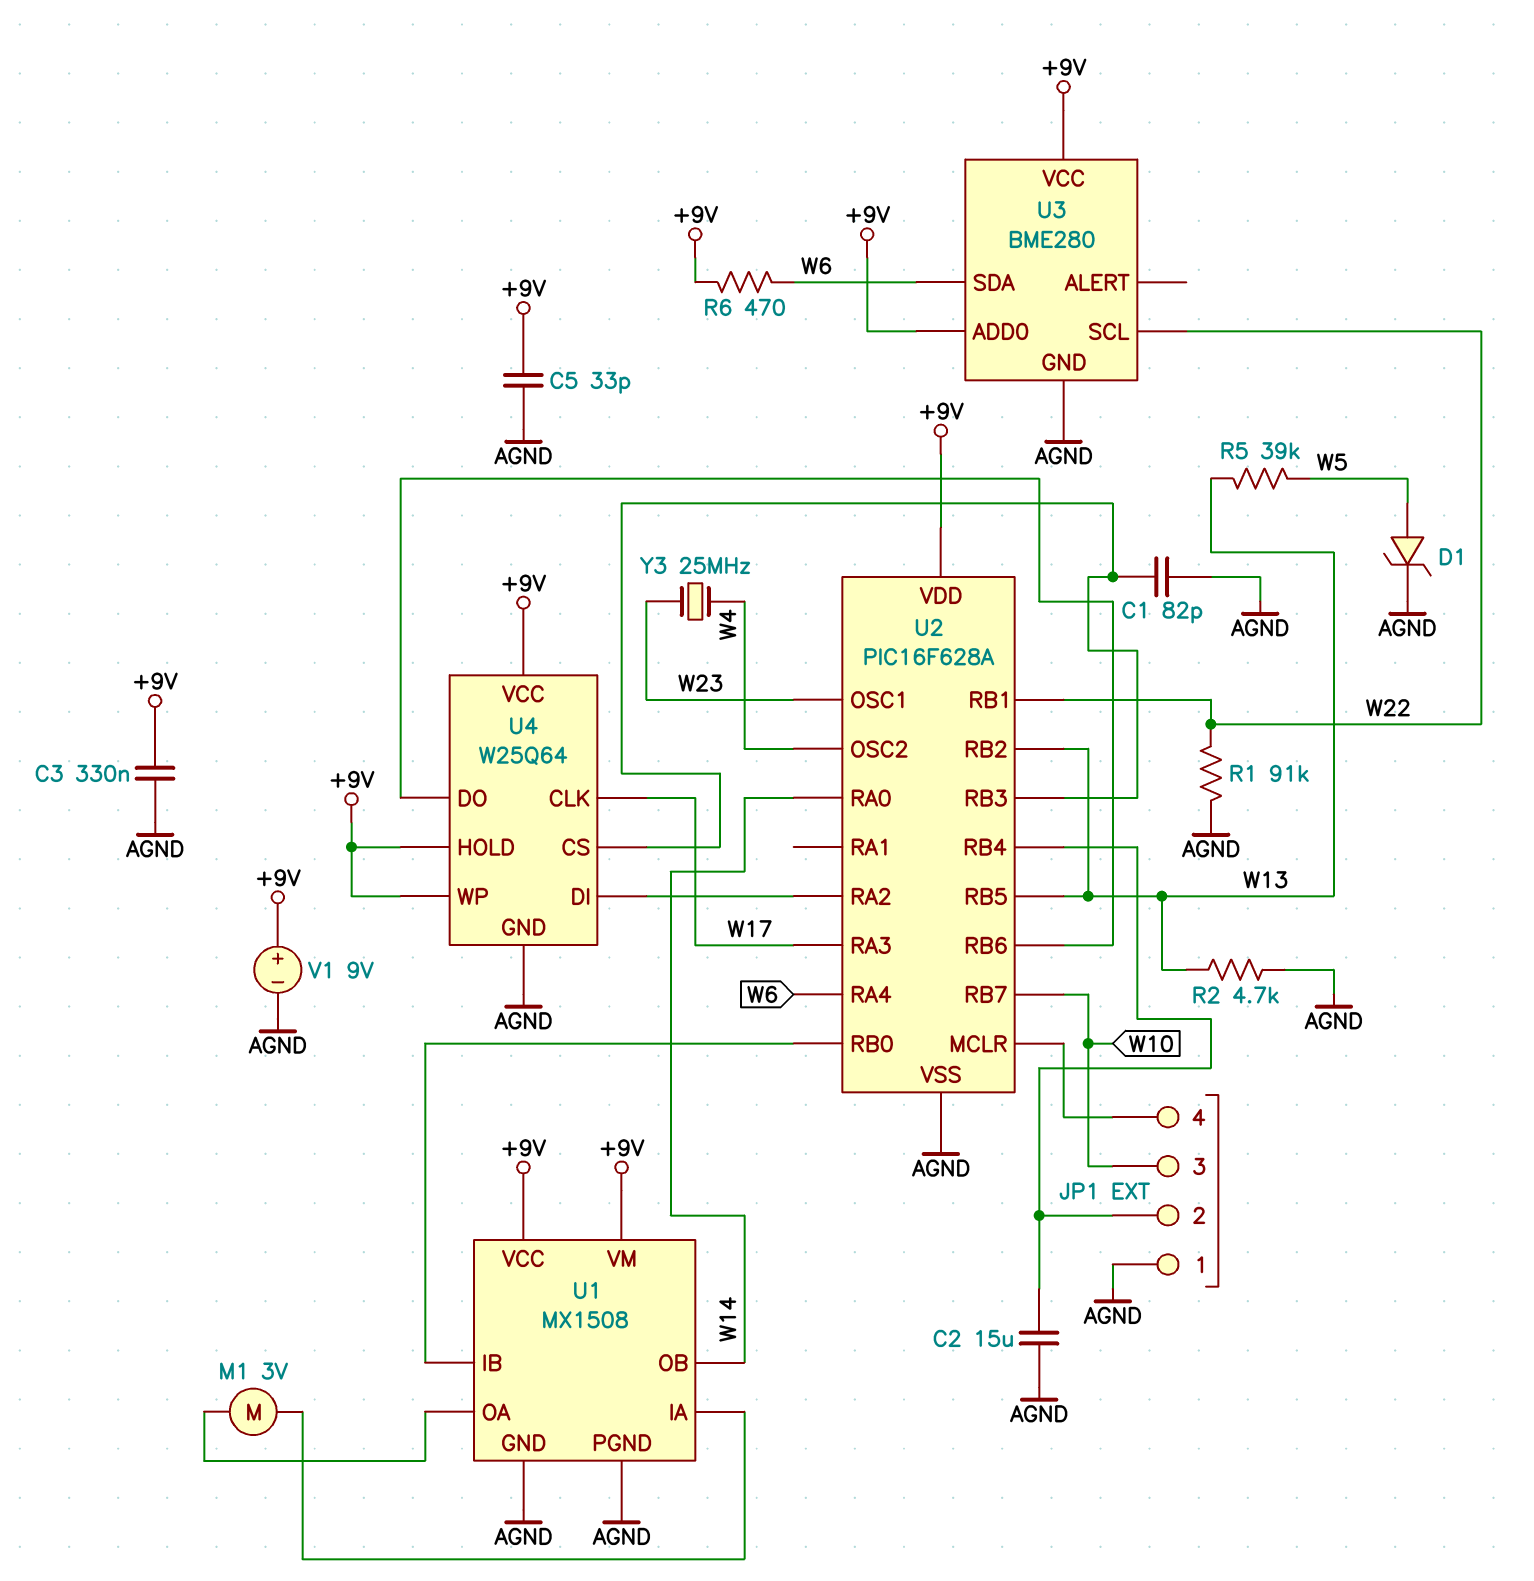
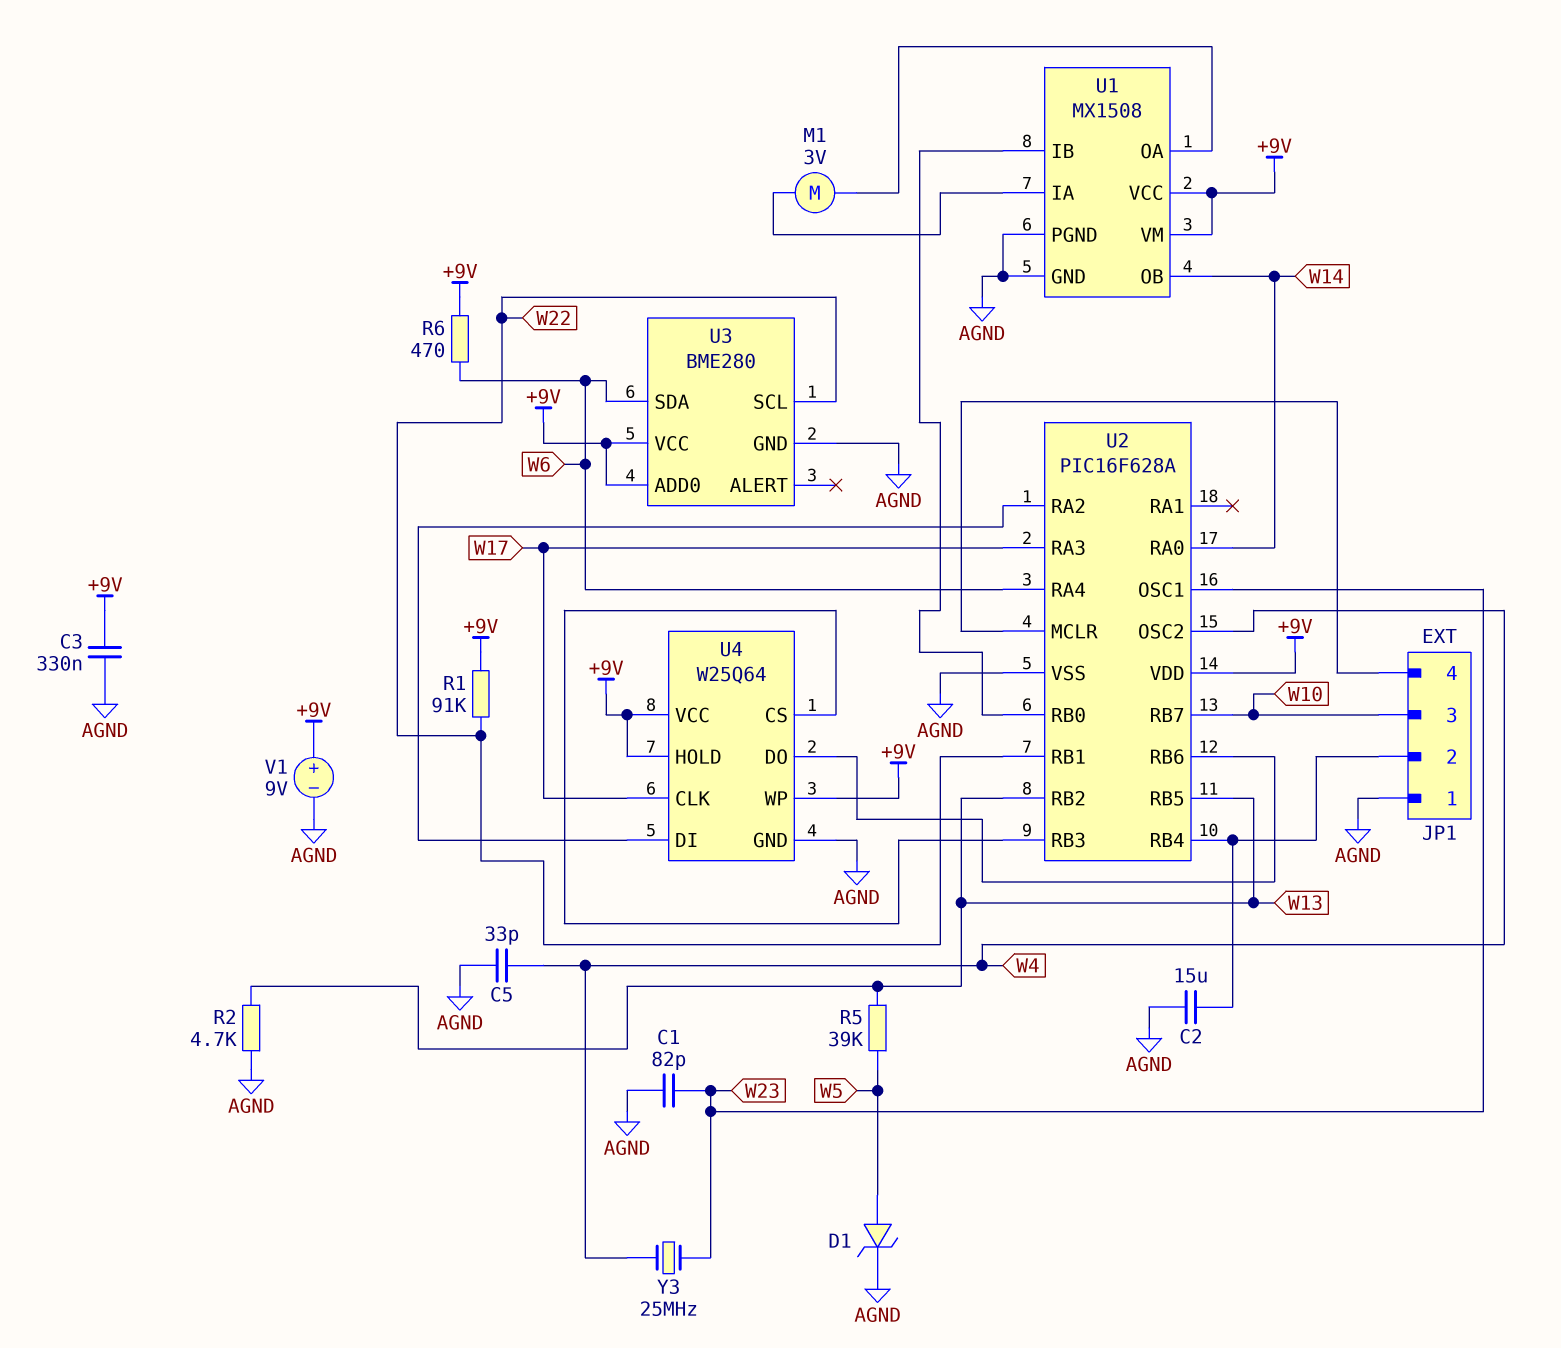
C1: 82pF (AGND, U2/RB3) -> 82pF (AGND, W23)
C5: 33pF (+9V, AGND) -> 33pF (AGND, W4)
R1: 91k (AGND, W22) -> 91k (+9V, W22)

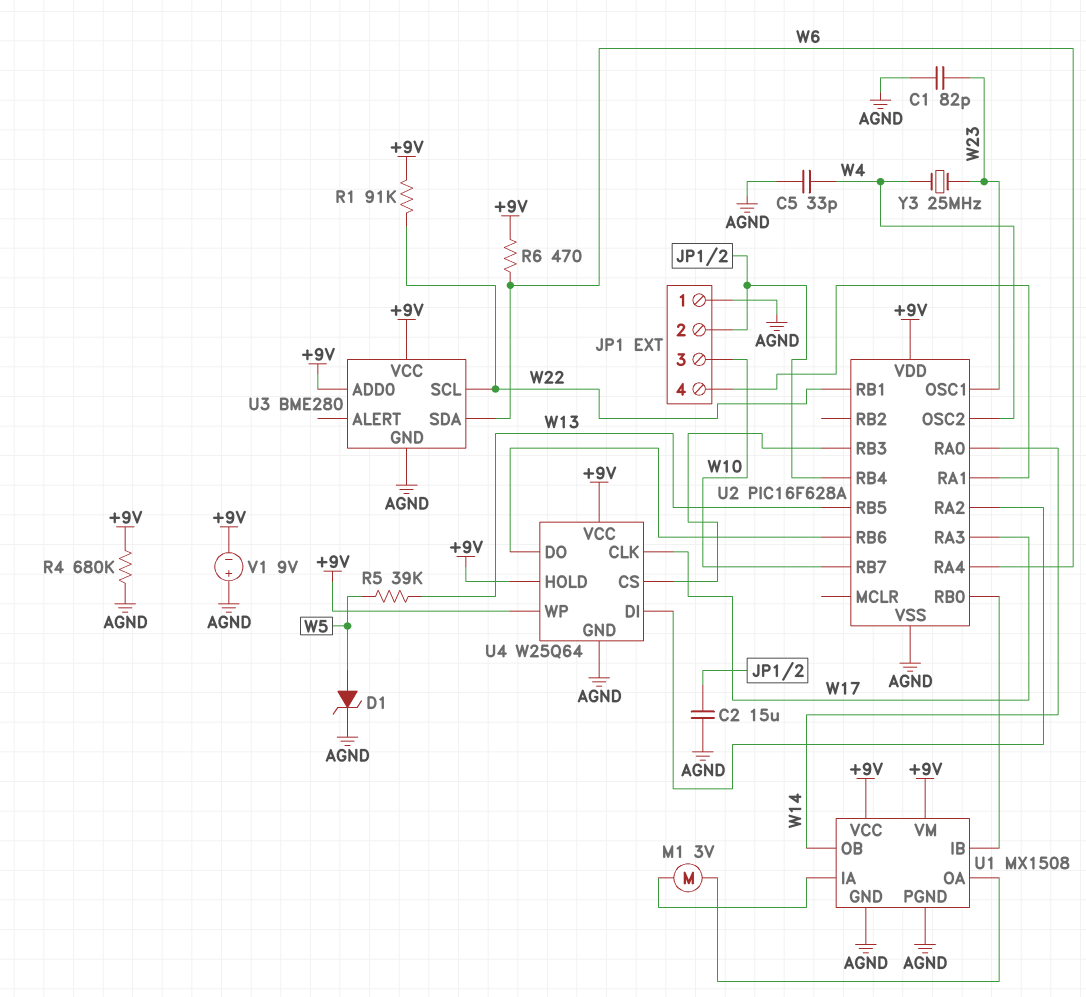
C3: 330nF (+9V, AGND) -> none
R2: 4.7k (AGND, W13) -> none
R4: none -> 680k (+9V, AGND)
U2 pin MCLR: JP1/4 -> none
U2 pin RA1: none -> JP1/4
U2 pin RB2: W13 -> none
V1: 9V (plus +9V, minus AGND) -> 9V (plus AGND, minus +9V)

